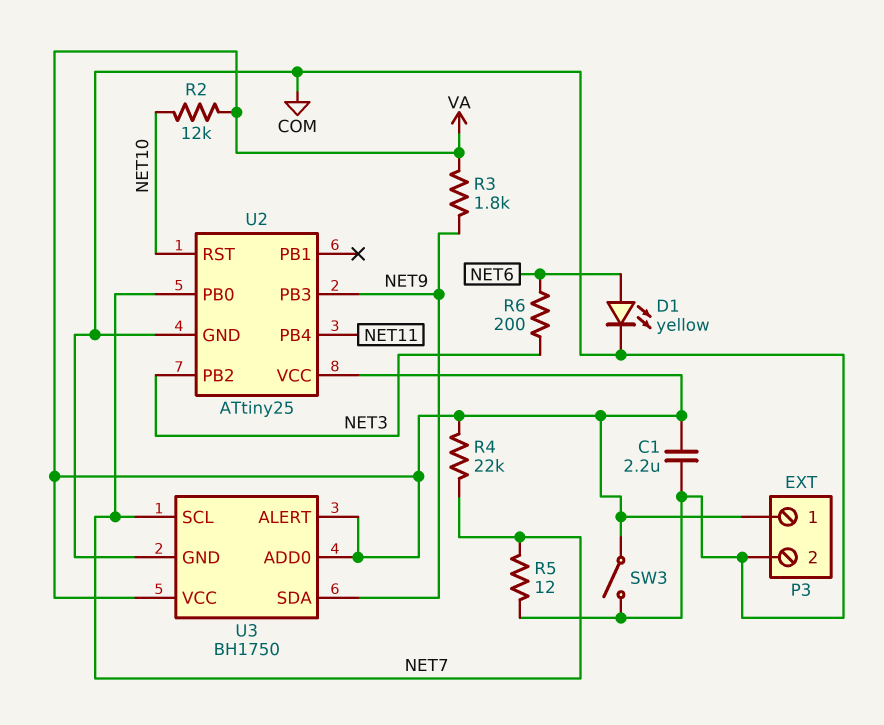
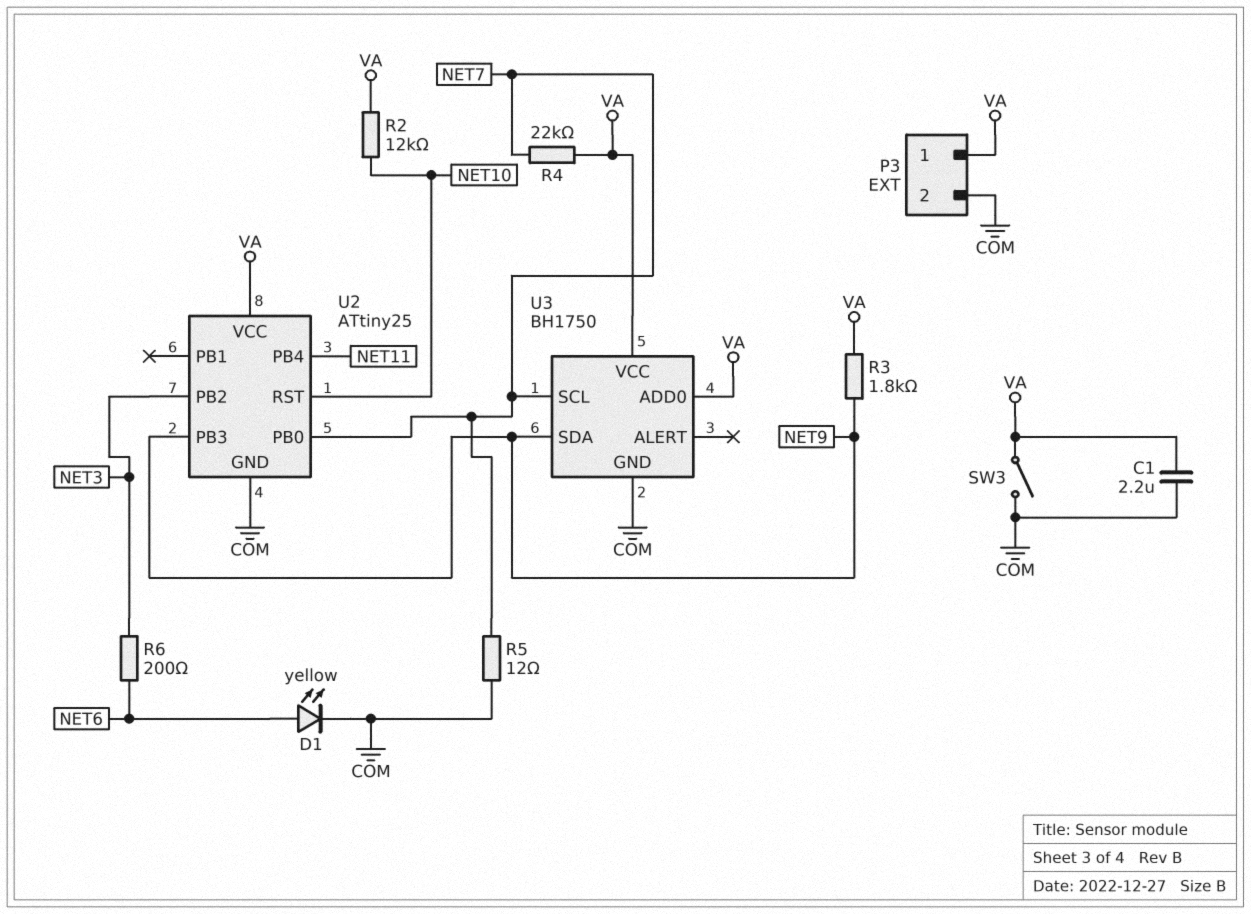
U3 pin ALERT: VA -> none

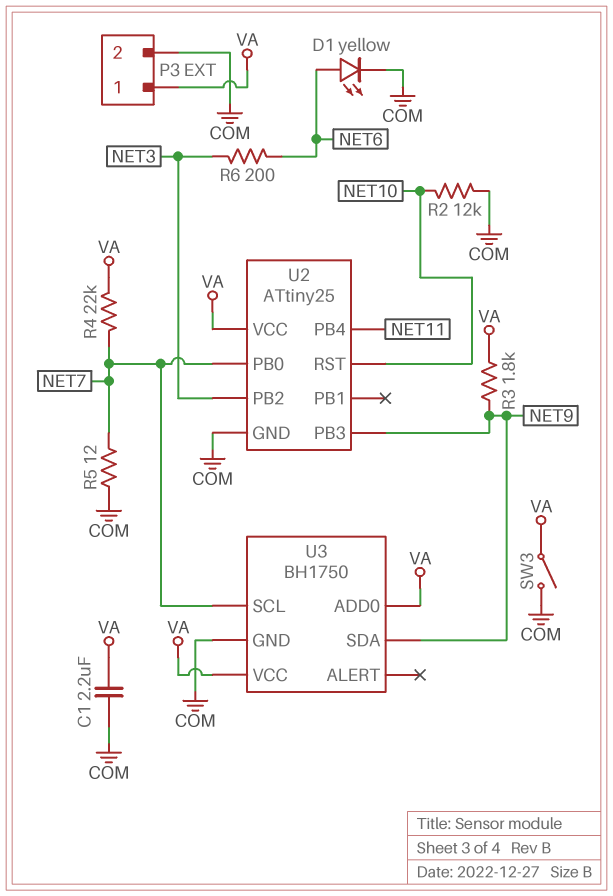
R2: 12k (NET10, VA) -> 12k (COM, NET10)

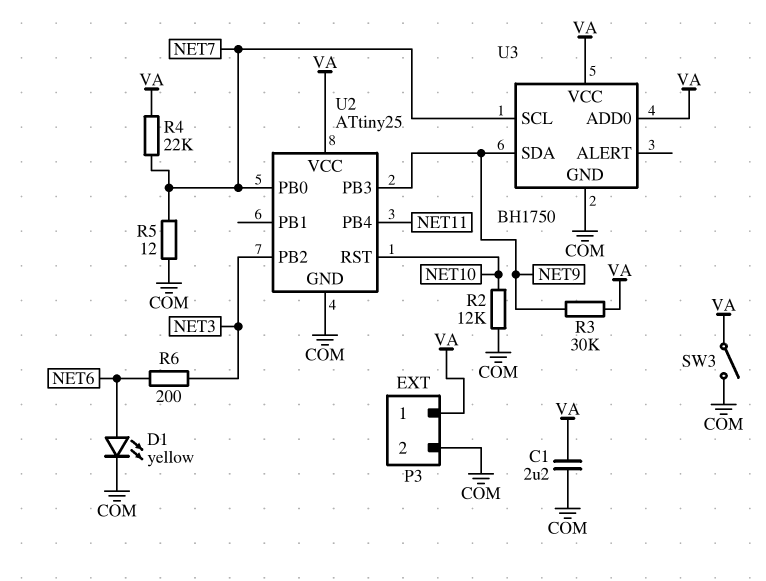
R3: 1.8k (NET9, VA) -> 30k (NET9, VA)

